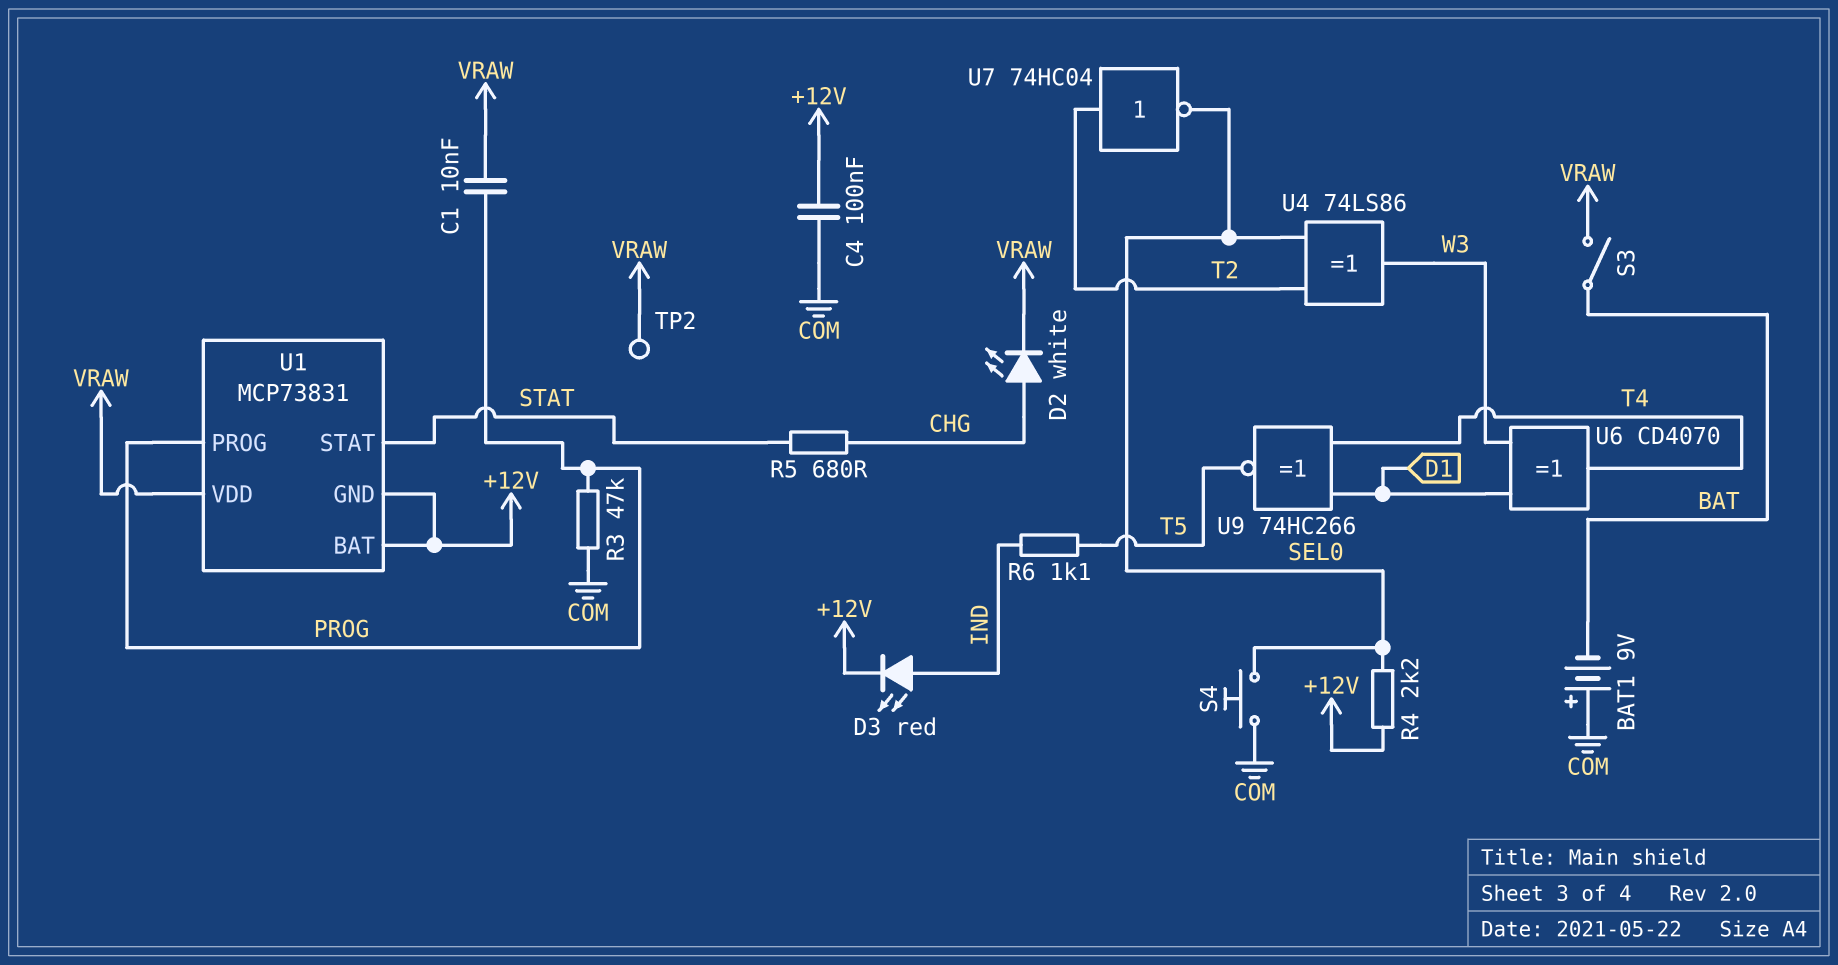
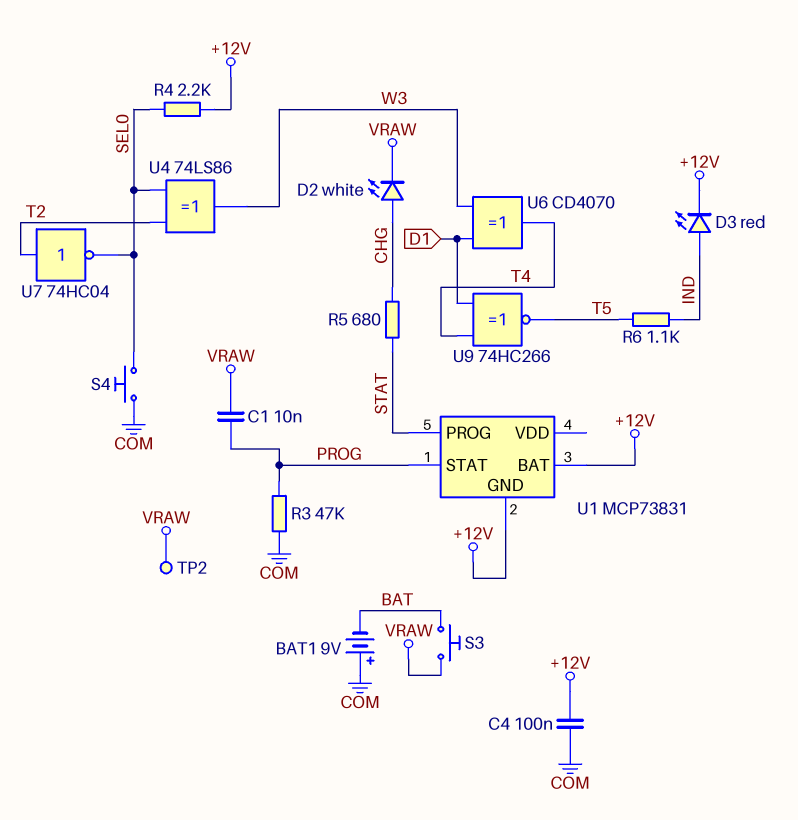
S3: switch (BAT, VRAW) -> button (BAT, VRAW)
U1 pin PROG: PROG -> STAT
U1 pin STAT: STAT -> PROG
U1 pin VDD: VRAW -> none

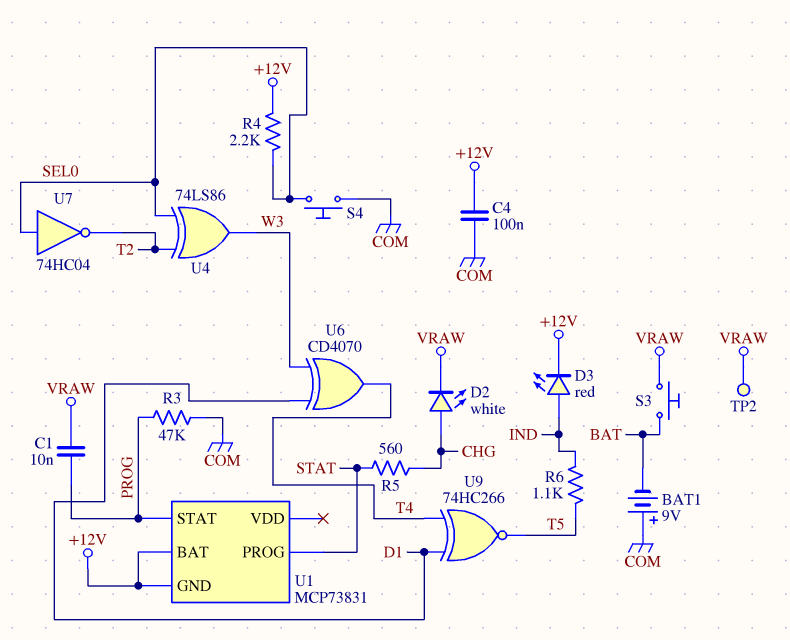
R5: 680 (CHG, STAT) -> 560 (CHG, STAT)
U7: NOT 74HC04 (in T2, out SEL0) -> NOT 74HC04 (in SEL0, out T2)

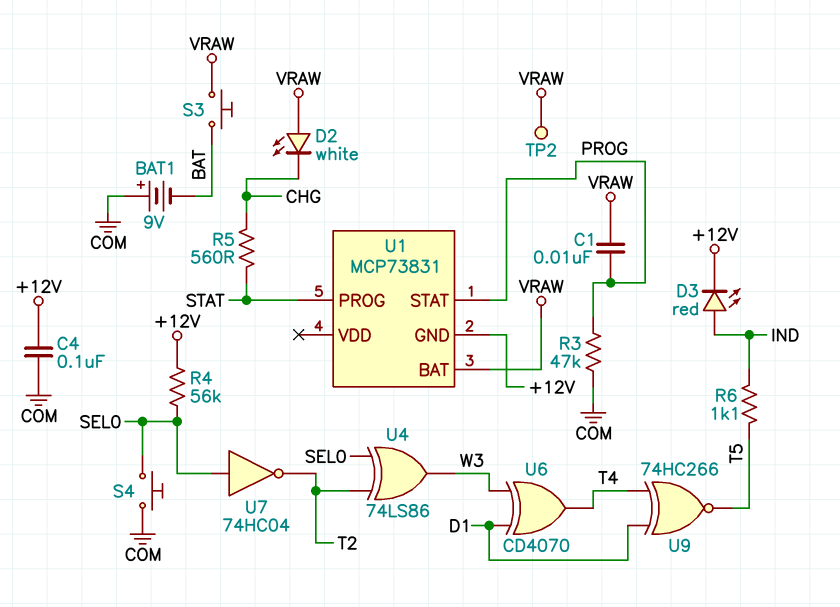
D2: LED white (A CHG, K VRAW) -> LED white (A VRAW, K CHG)
R4: 2.2k (+12V, SEL0) -> 56k (+12V, SEL0)
U1 pin BAT: +12V -> VRAW

